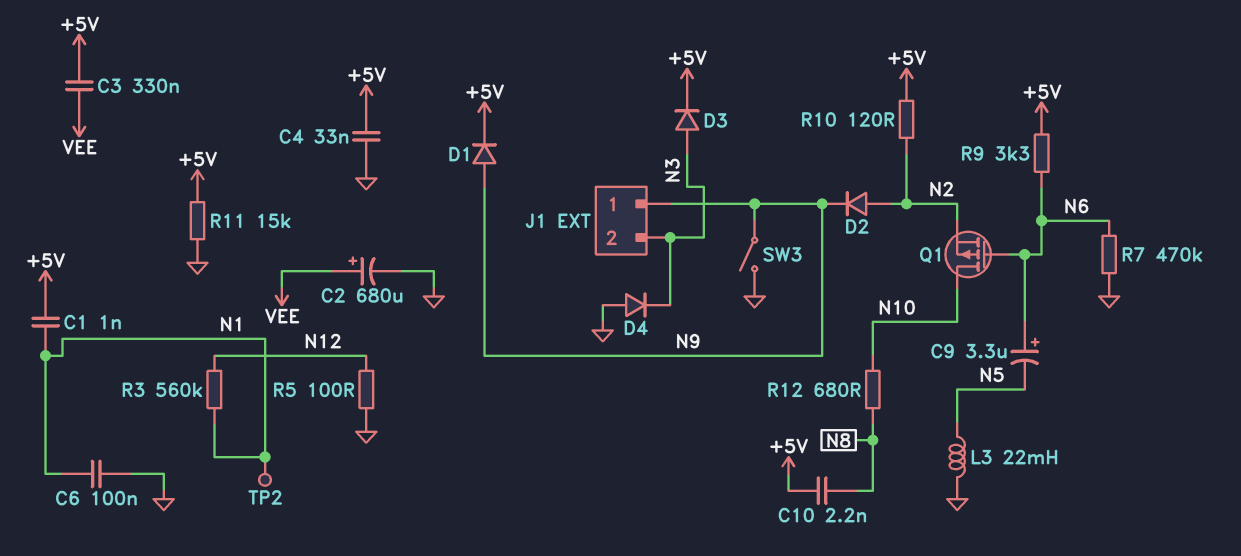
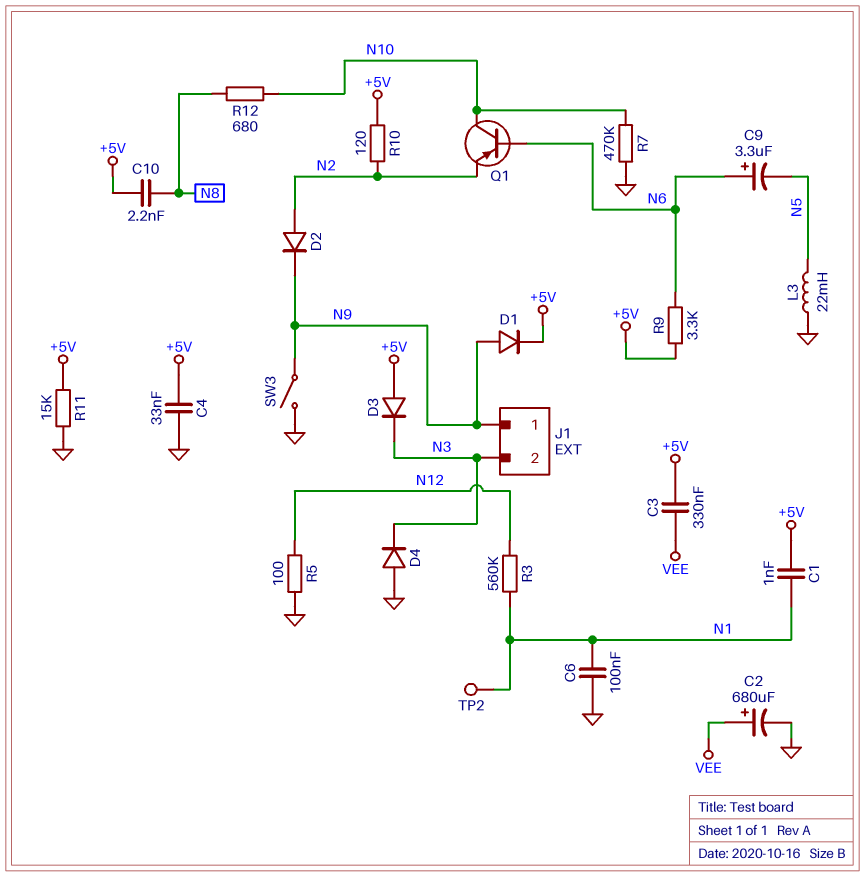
D3: diode (A N3, K +5V) -> diode (A +5V, K N3)
Q1: PMOS (G N6, D N10, S N2) -> PNP (B N6, C N10, E N2)
R7: 470k (GND, N6) -> 470k (GND, N10)

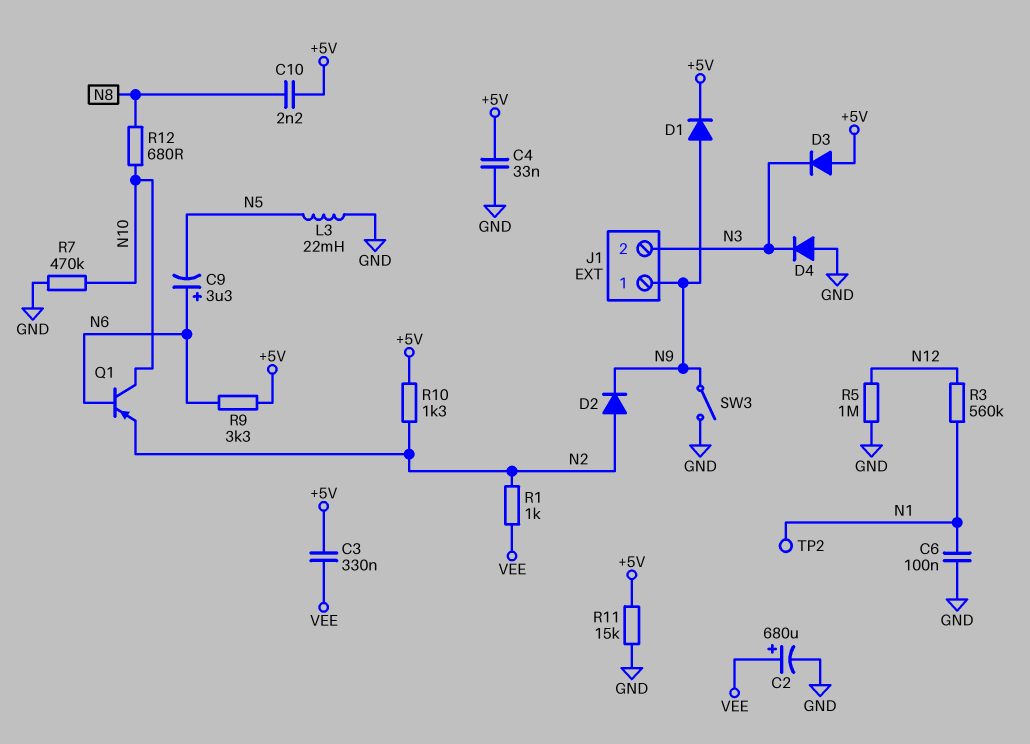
C1: 1nF (+5V, N1) -> none
R1: none -> 1k (N2, VEE)
R5: 100 (GND, N12) -> 1M (GND, N12)
R10: 120 (+5V, N2) -> 1.3k (+5V, N2)

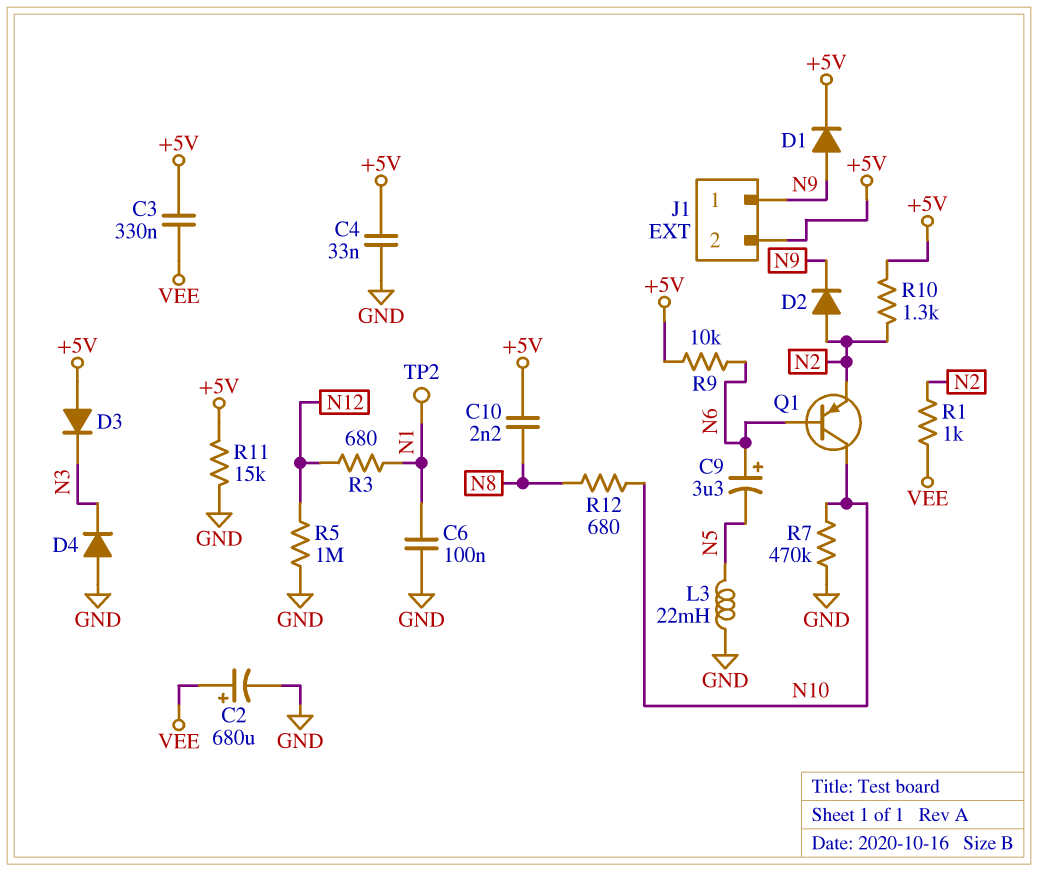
J1 pin 2: N3 -> +5V
R3: 560k (N1, N12) -> 680 (N1, N12)
R9: 3.3k (+5V, N6) -> 10k (+5V, N6)
SW3: switch (GND, N9) -> none

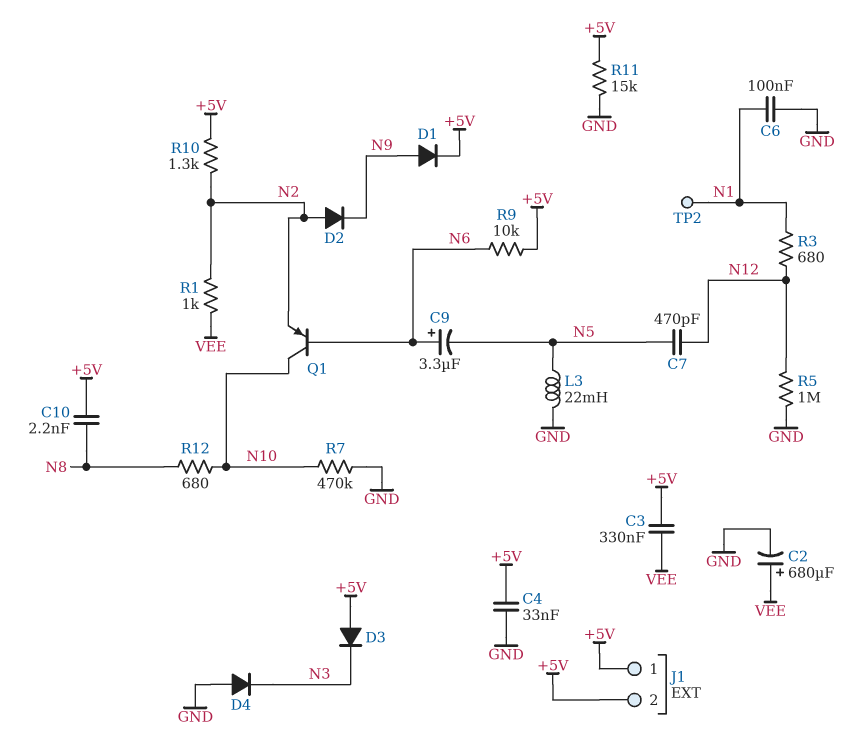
C7: none -> 470pF (N5, N12)
J1 pin 1: N9 -> +5V

